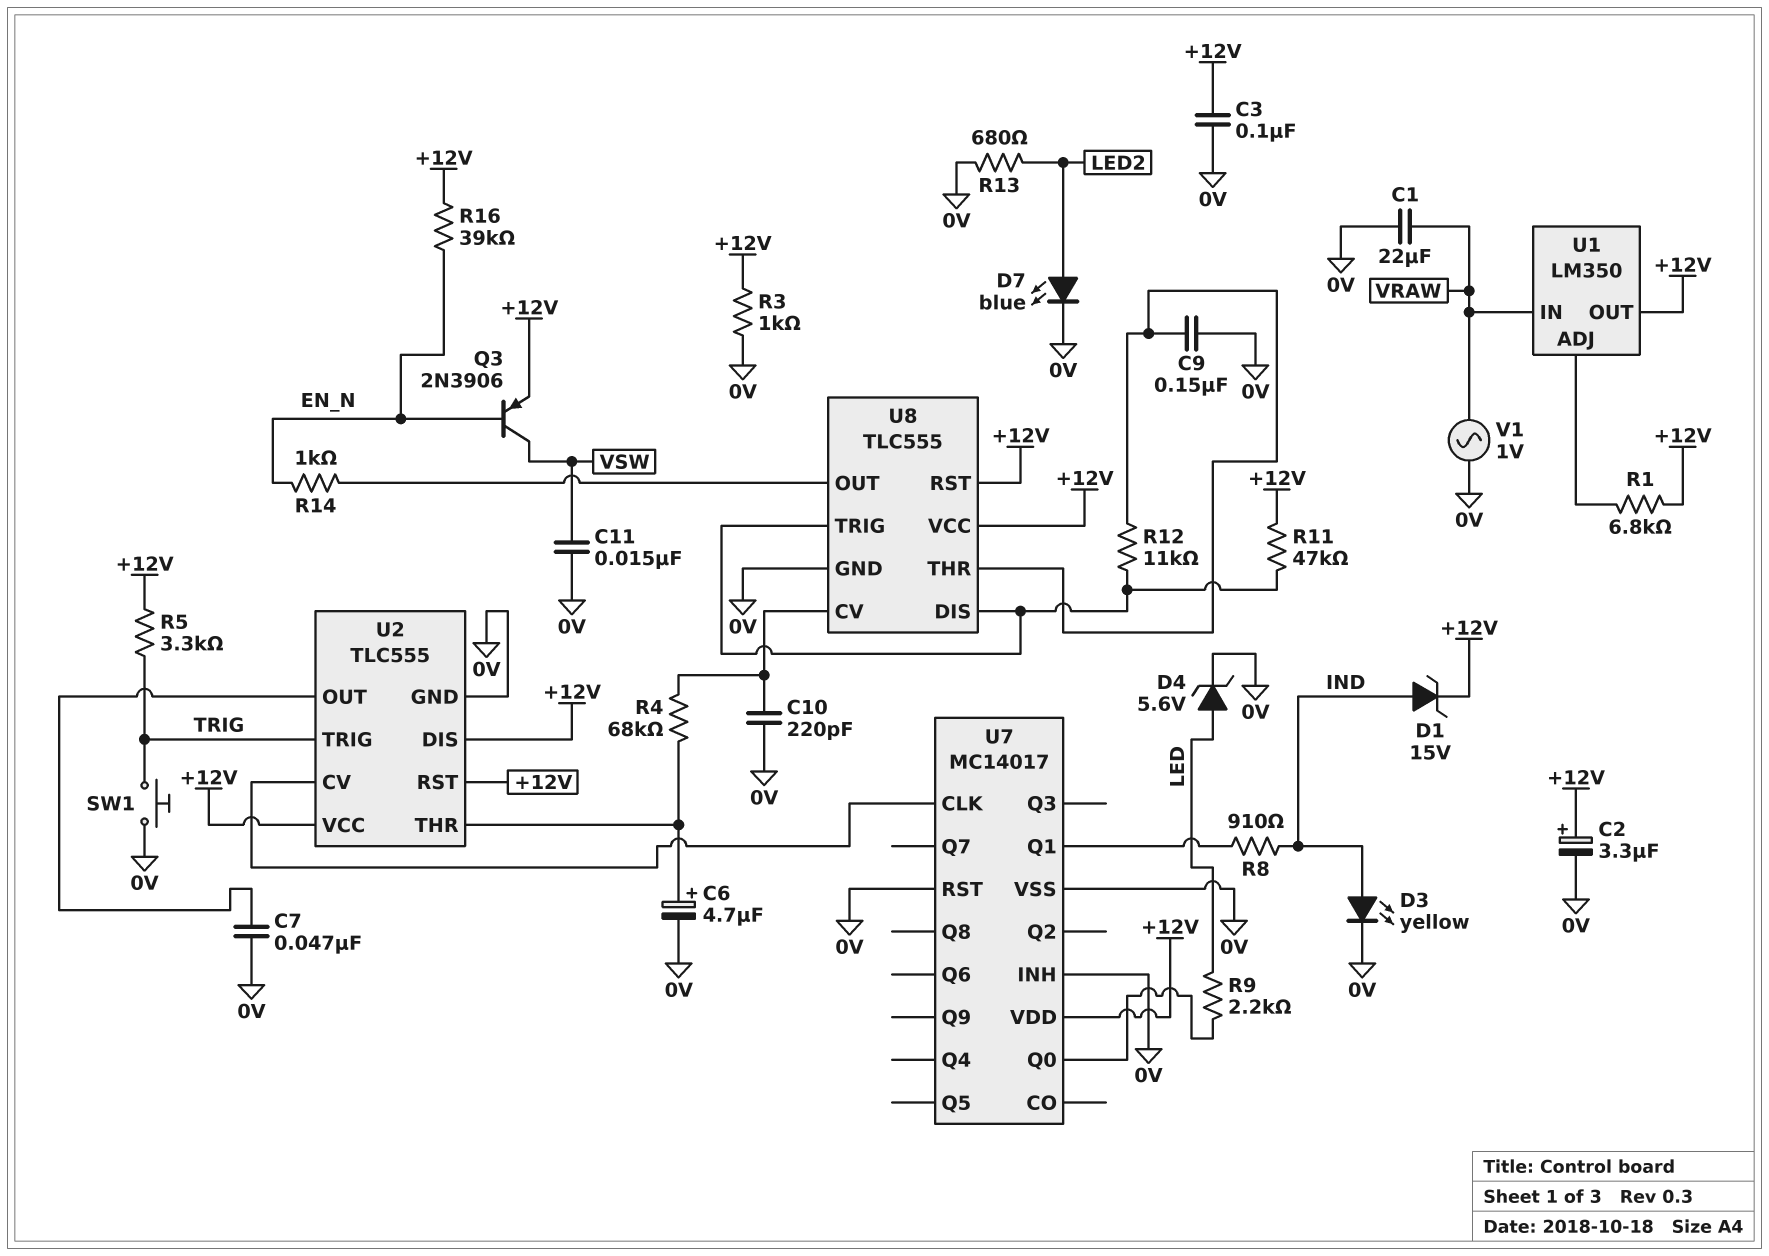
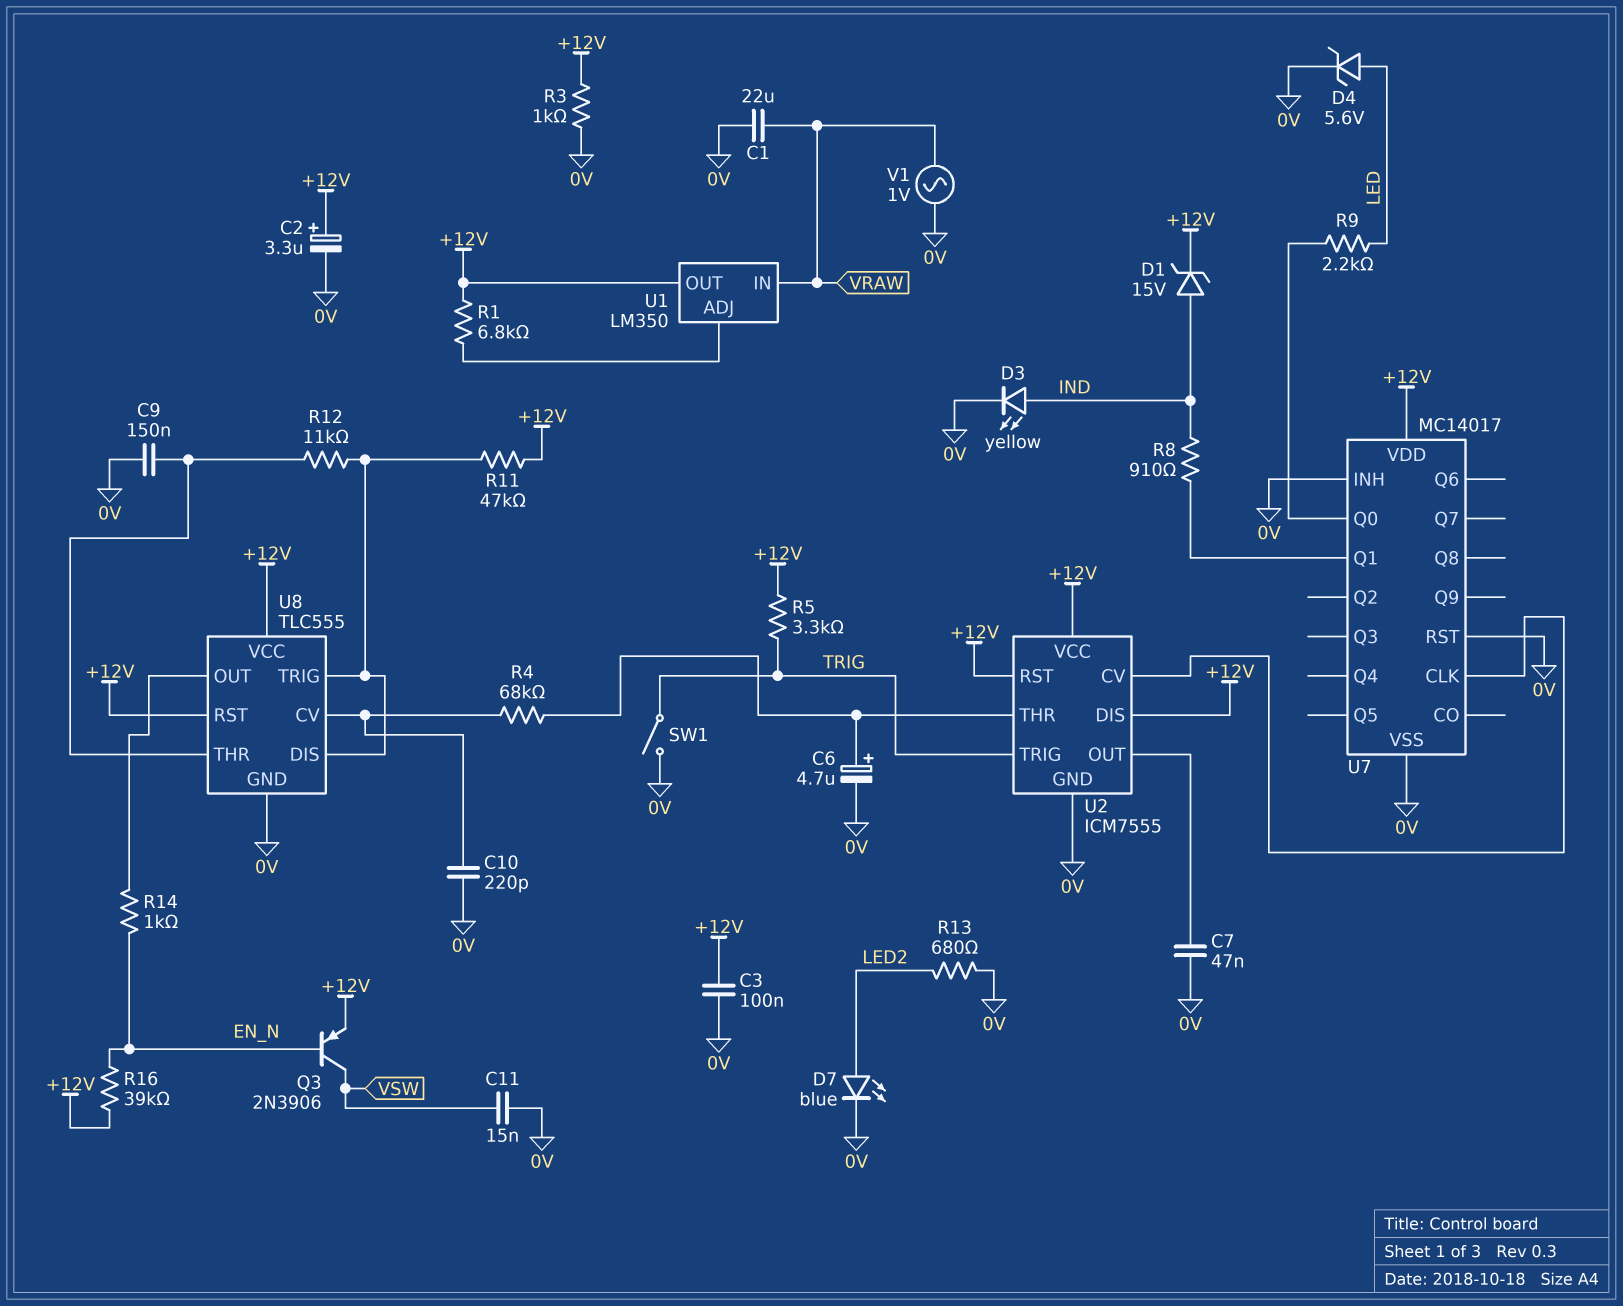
SW1: button (0V, TRIG) -> switch (0V, TRIG)
U2: TLC555 -> ICM7555

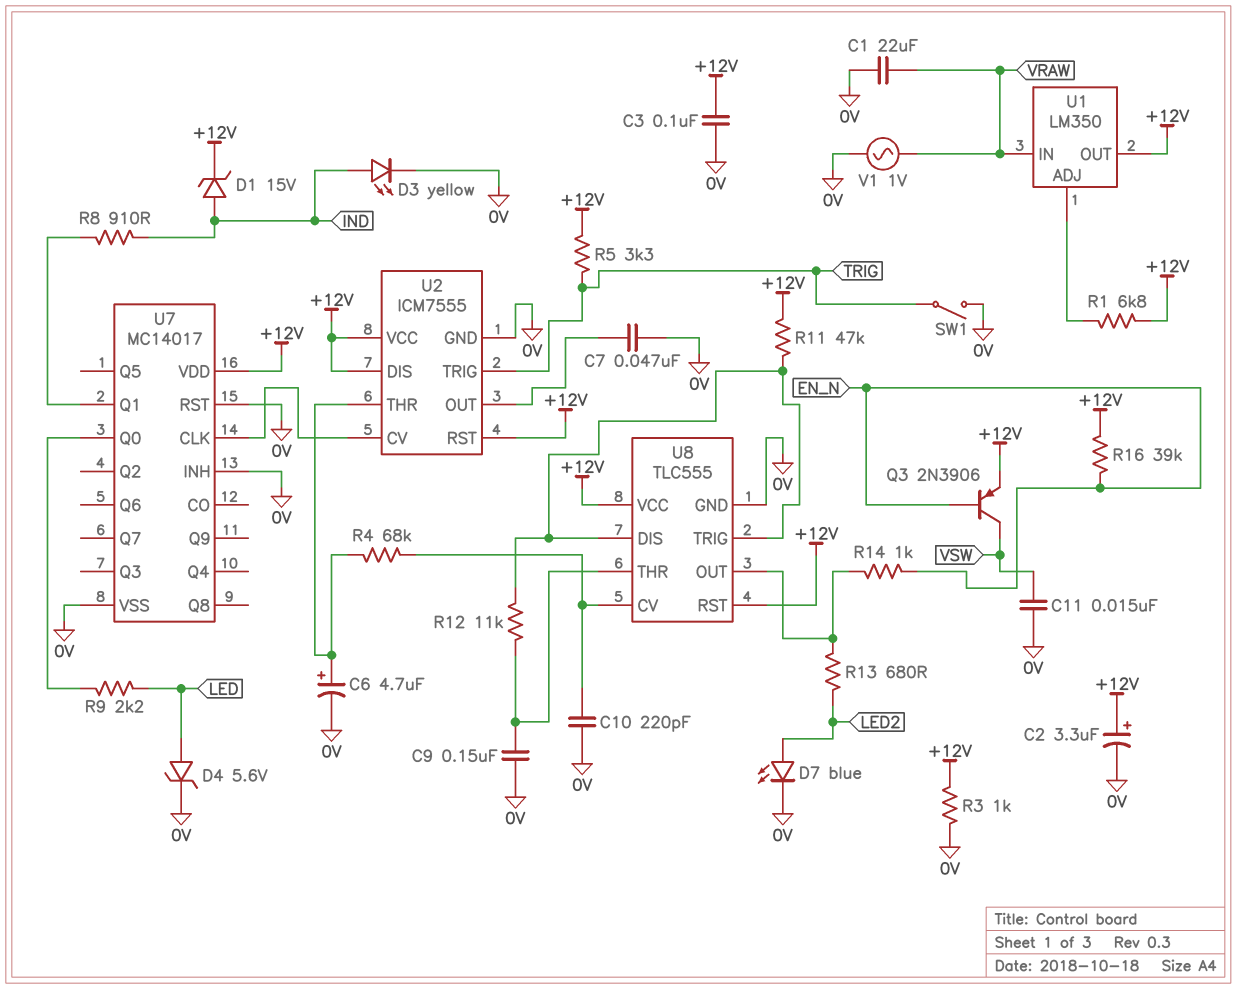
R13: 680 (0V, LED2) -> 680 (LED2, U8/OUT)

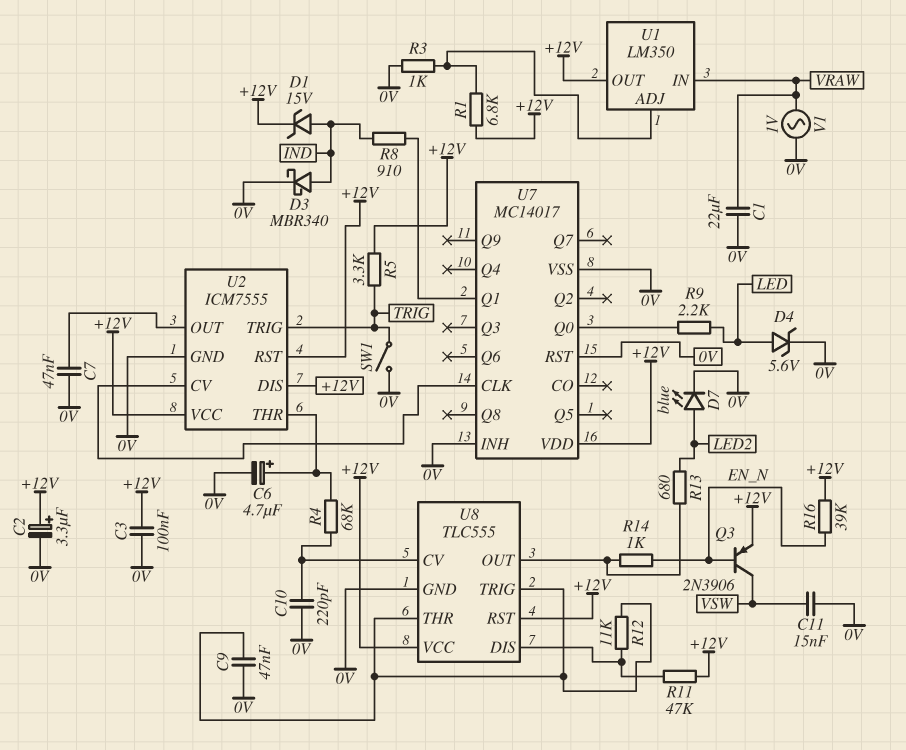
C9: 150nF (0V, U8/THR) -> 47nF (0V, U8/THR)
D3: LED yellow (A IND, K 0V) -> schottky MBR340 (A IND, K 0V)
R3: 1k (+12V, 0V) -> 1k (0V, U1/ADJ)
U8 pin TRIG: U8/DIS -> U8/THR

